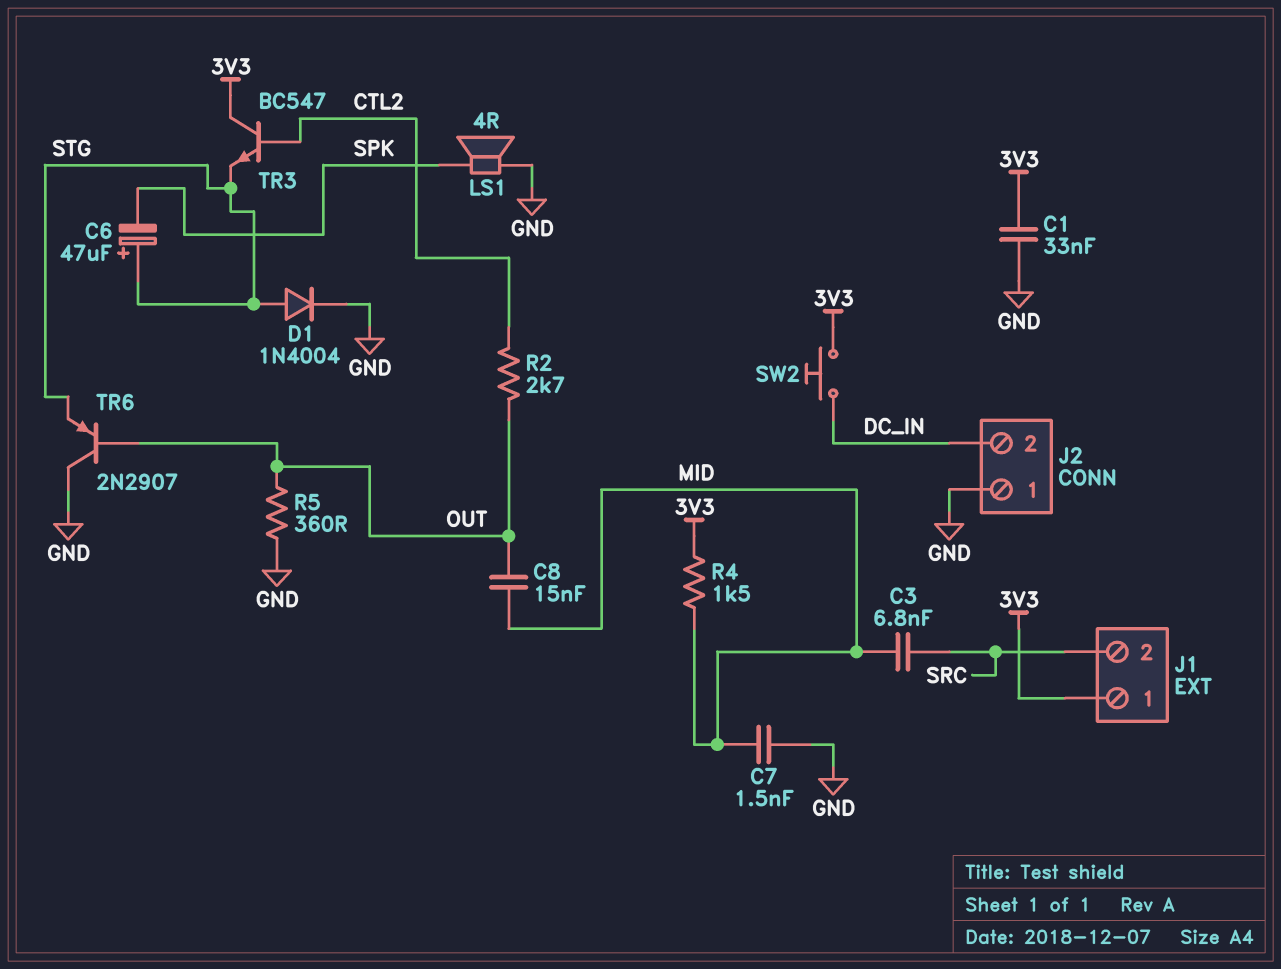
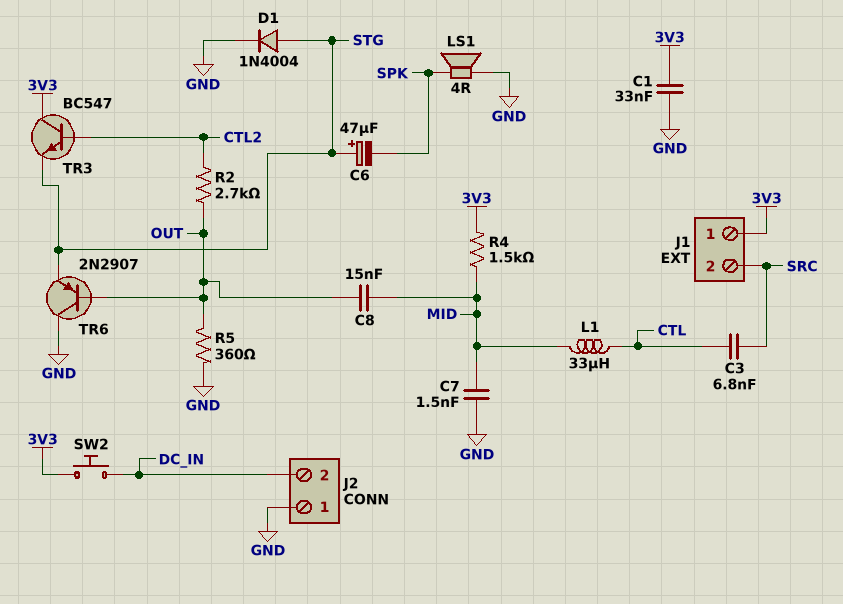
C3: 6.8nF (MID, SRC) -> 6.8nF (CTL, SRC)
L1: none -> 33uH (CTL, MID)

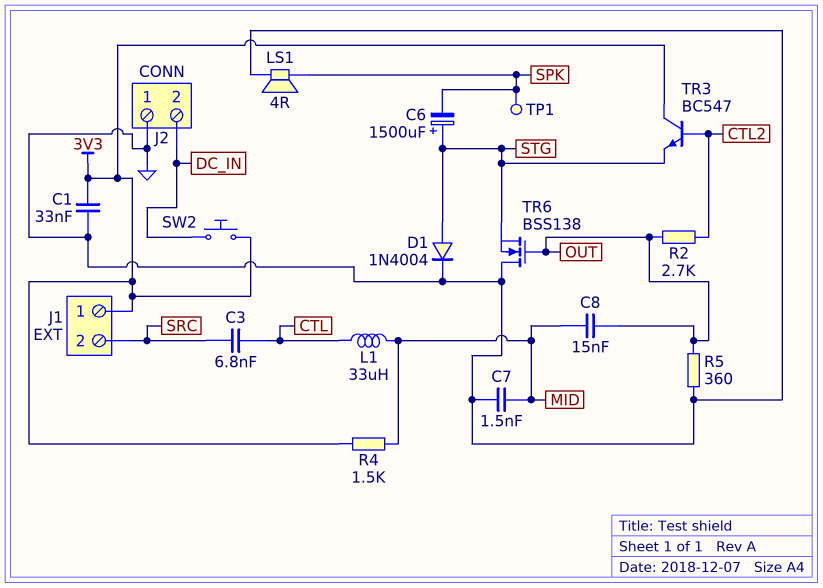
C6: 47uF (plus STG, minus SPK) -> 1500uF (plus STG, minus SPK)
TP1: none -> test point (SPK)
TR6: PNP 2N2907 (B OUT, C GND, E STG) -> NMOS BSS138 (G OUT, D GND, S STG)

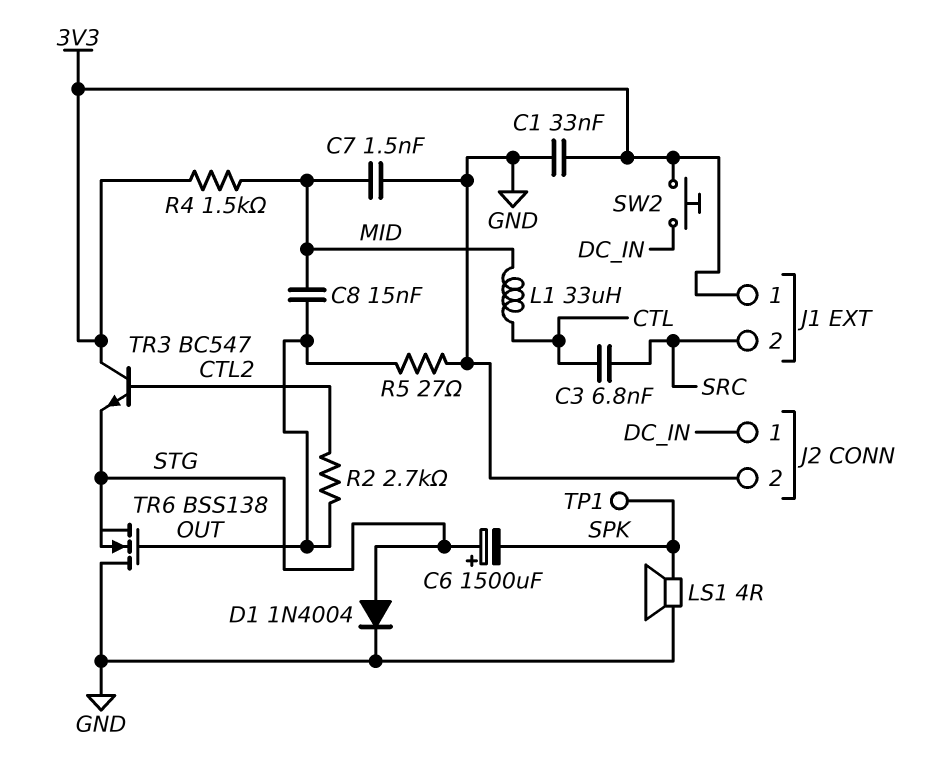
J2 pin 1: GND -> DC_IN
J2 pin 2: DC_IN -> GND
R5: 360 (GND, OUT) -> 27 (GND, OUT)

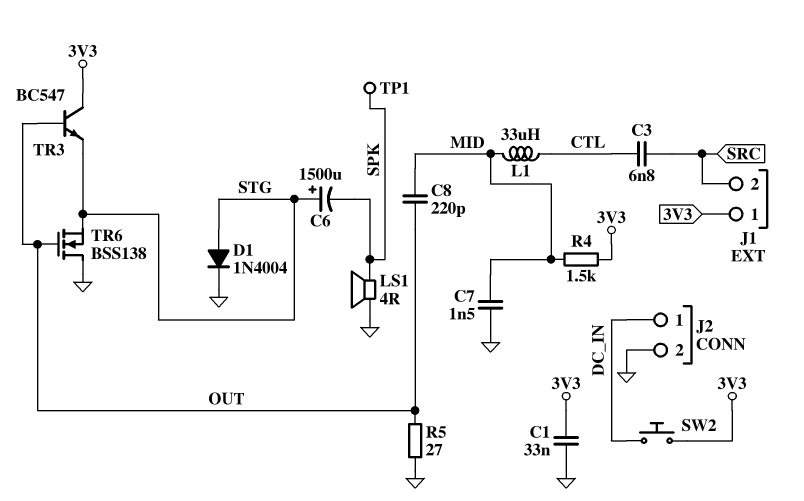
C8: 15nF (MID, OUT) -> 220pF (MID, OUT)
R2: 2.7k (CTL2, OUT) -> none
TR3: NPN BC547 (B CTL2, C 3V3, E STG) -> NPN BC547 (B OUT, C 3V3, E STG)

